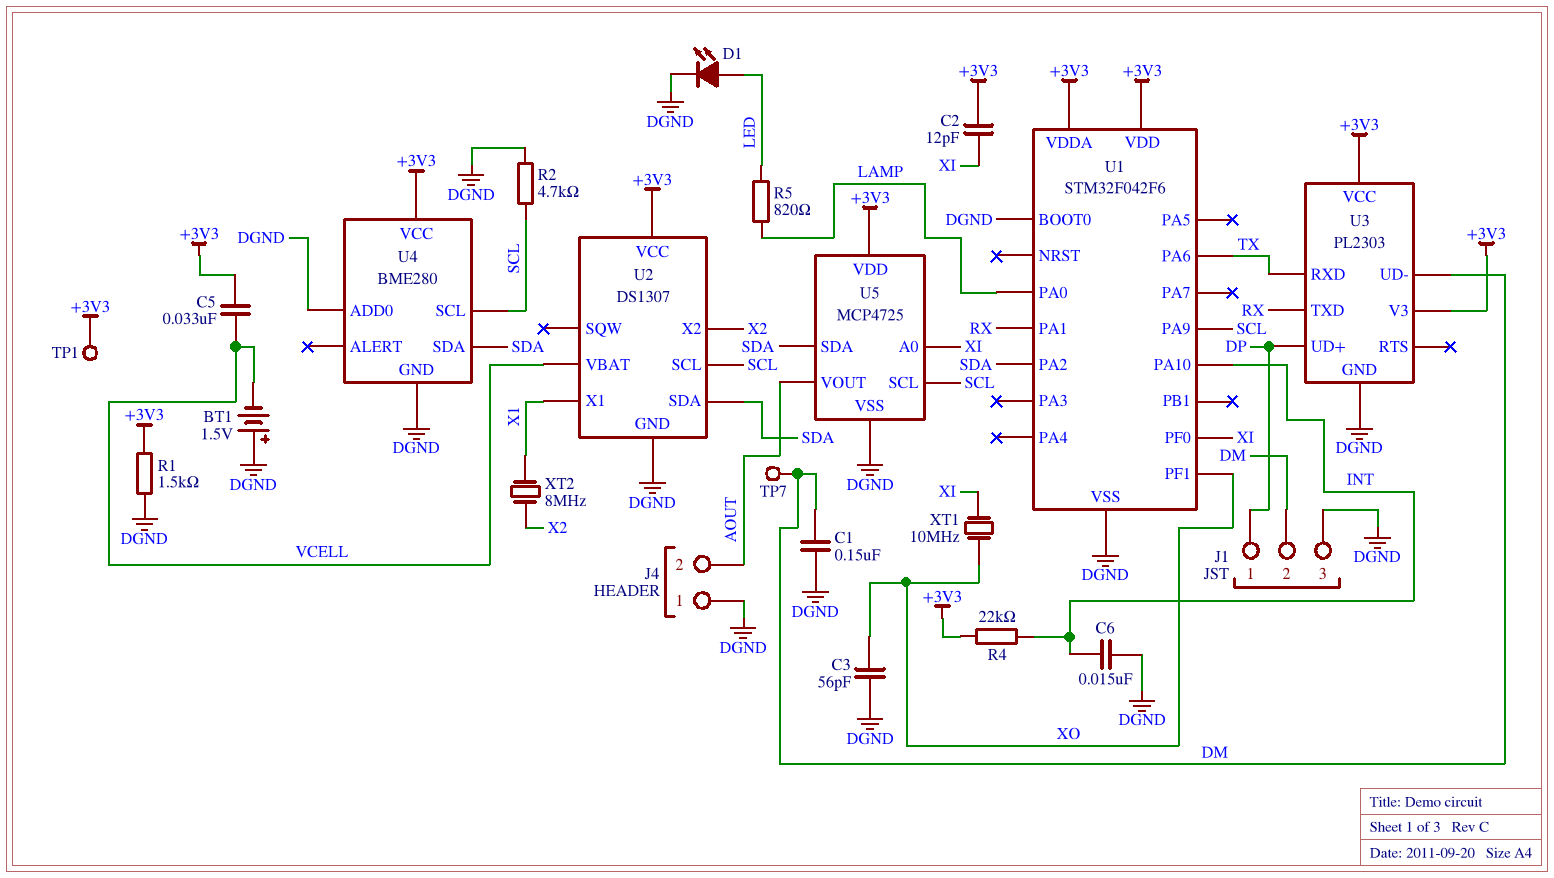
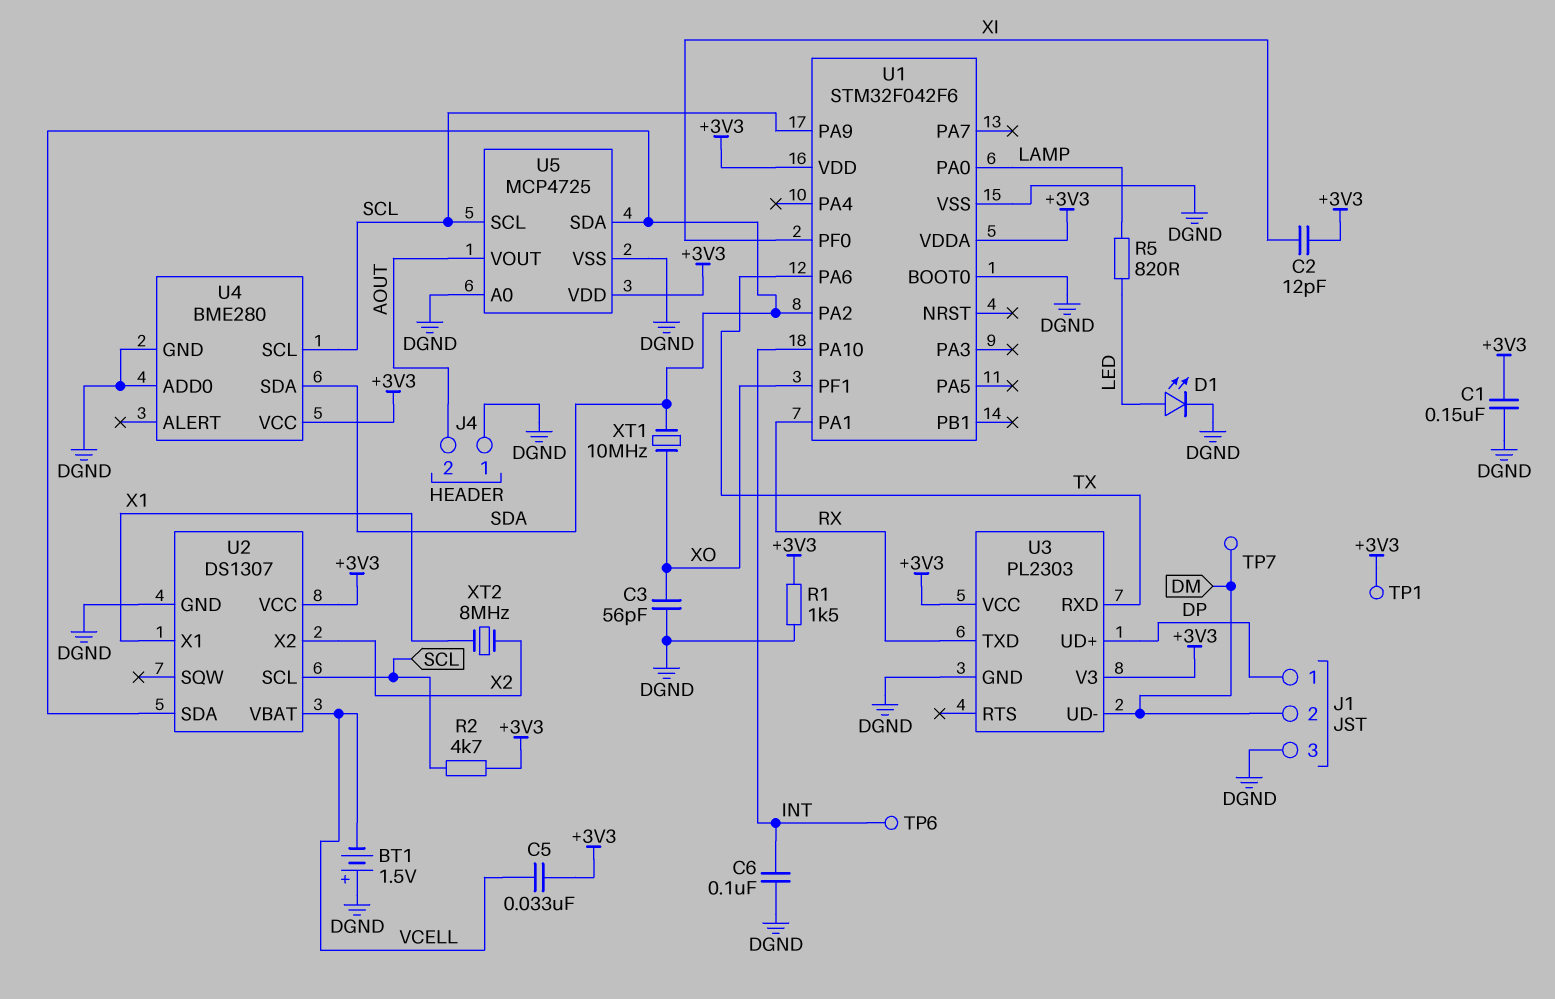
C1: 150nF (DGND, DM) -> 150nF (+3V3, DGND)
C6: 15nF (DGND, INT) -> 100nF (DGND, INT)
R2: 4.7k (DGND, SCL) -> 4.7k (+3V3, SCL)
R4: 22k (+3V3, INT) -> none
TP6: none -> test point (INT)
U5 pin A0: XI -> DGND
XT1: 10MHz (XI, XO) -> 10MHz (SDA, XO)

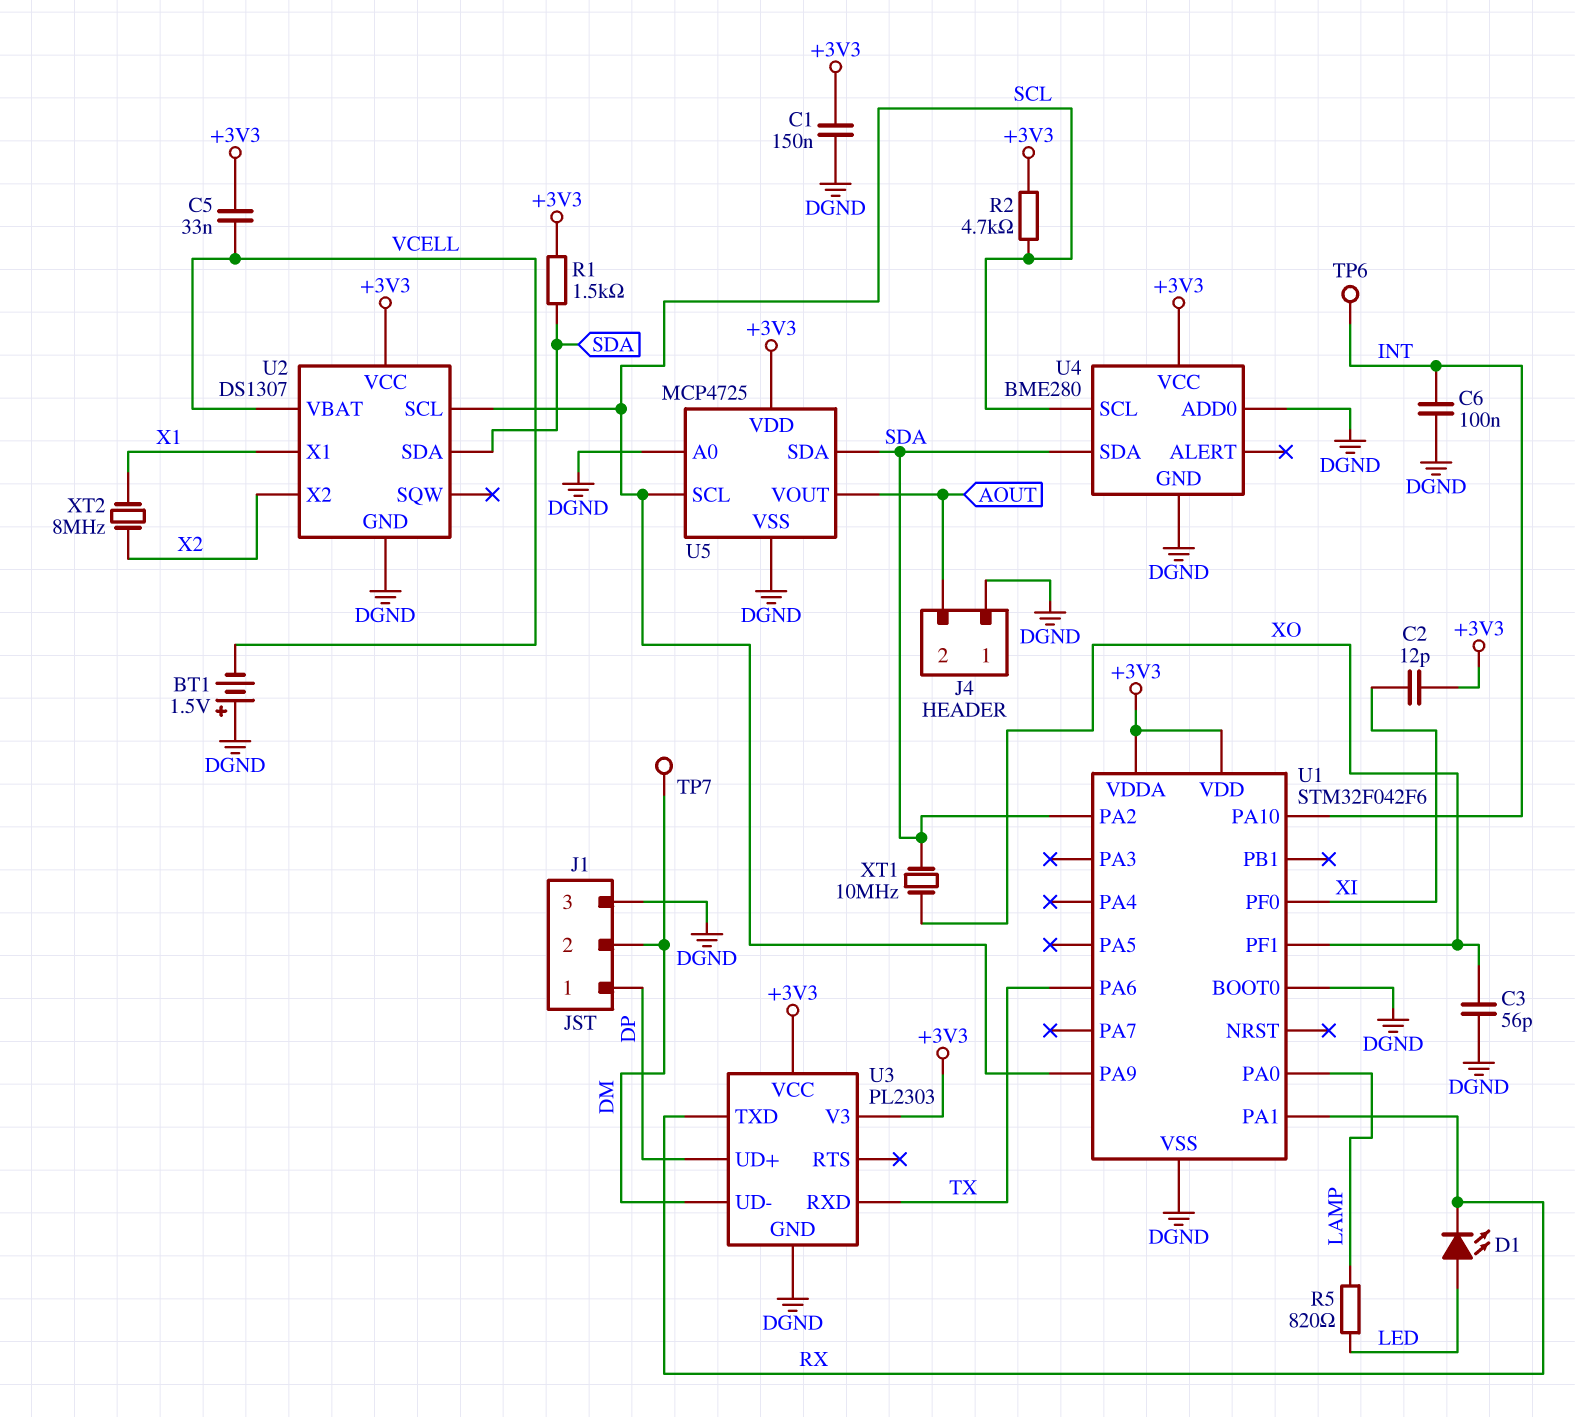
D1: LED (A LED, K DGND) -> LED (A LED, K RX)
R1: 1.5k (+3V3, DGND) -> 1.5k (+3V3, SDA)
TP1: test point (+3V3) -> none

